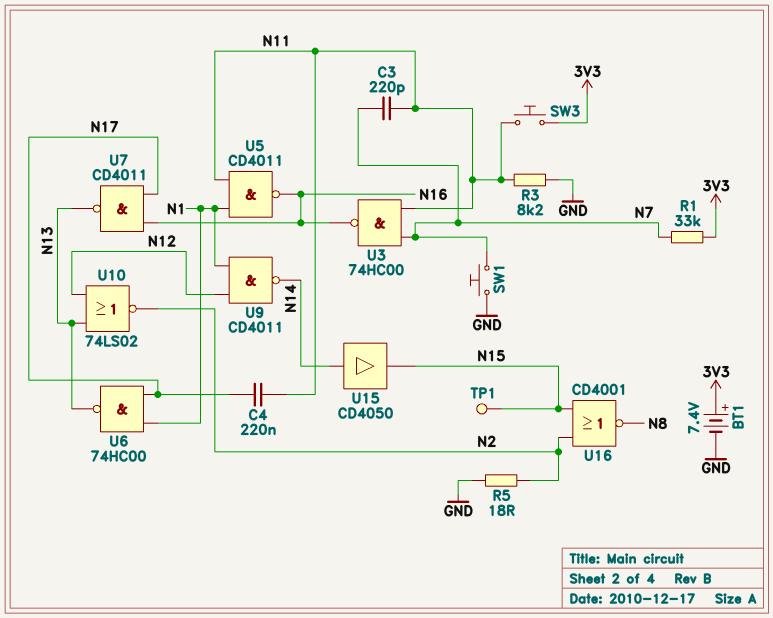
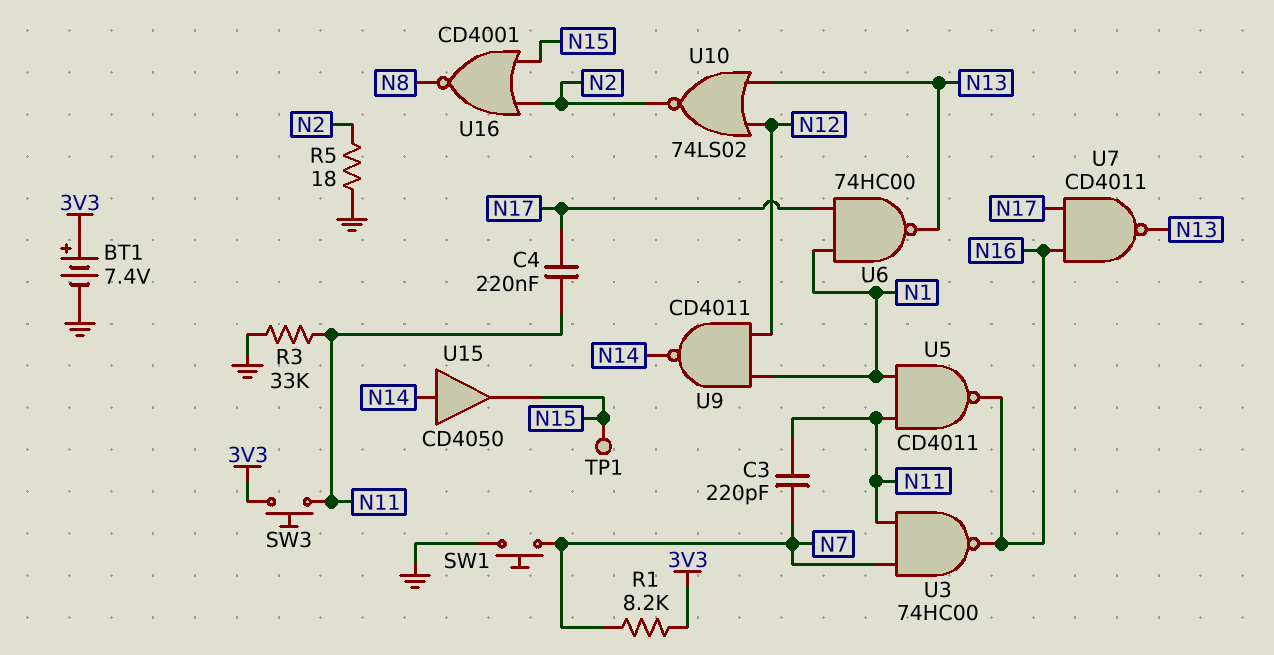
R1: 33k (3V3, N7) -> 8.2k (3V3, N7)
R3: 8.2k (GND, N11) -> 33k (GND, N11)

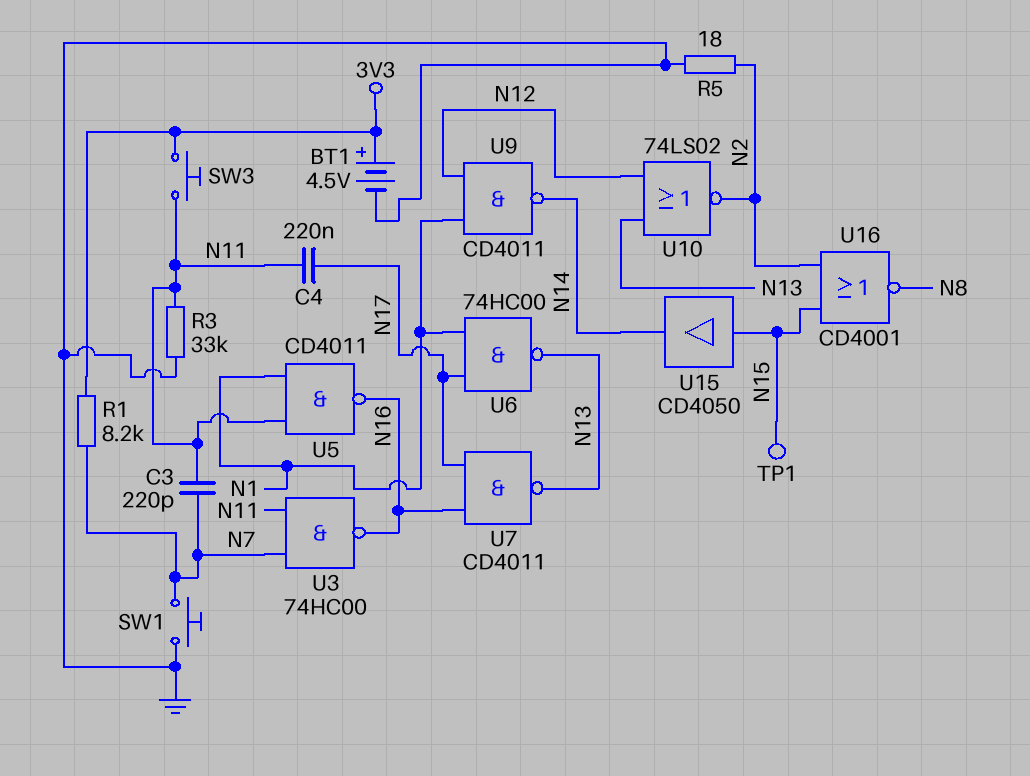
BT1: 7.4V (plus 3V3, minus GND) -> 4.5V (plus 3V3, minus GND)
U15: buffer CD4050 (in N14, out N15) -> buffer CD4050 (in N15, out N14)

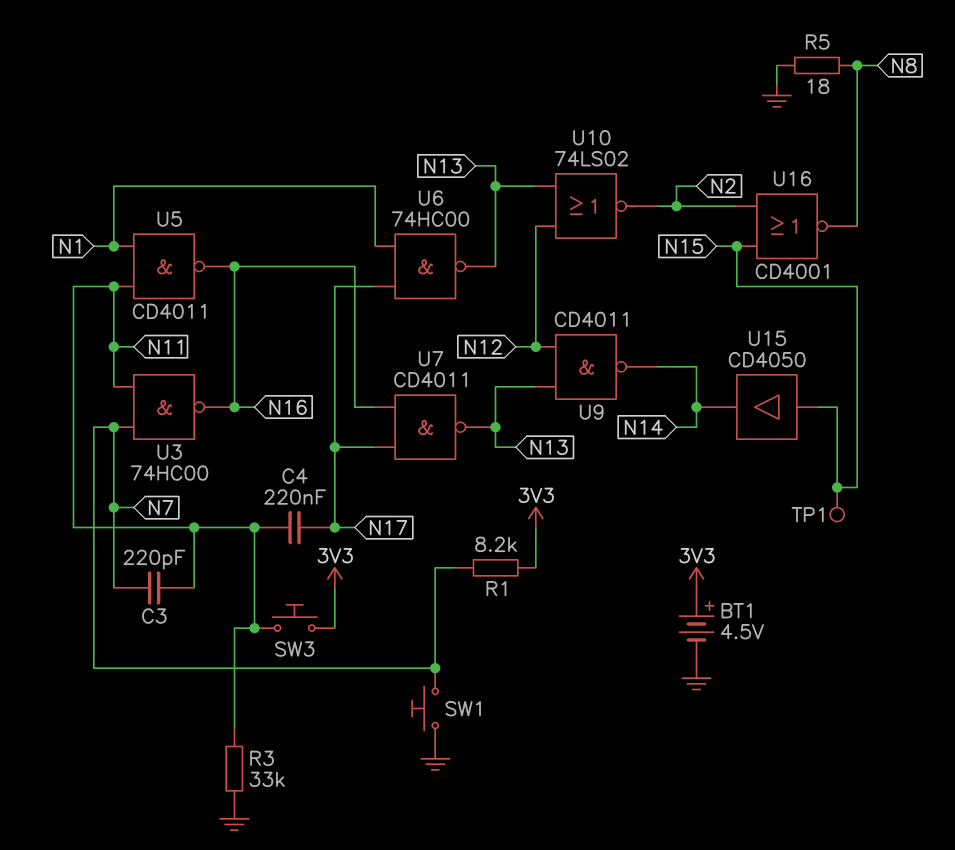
R5: 18 (GND, N2) -> 18 (GND, N8)
U9: NAND CD4011 (in N1, in N12, out N14) -> NAND CD4011 (in N12, in N13, out N14)

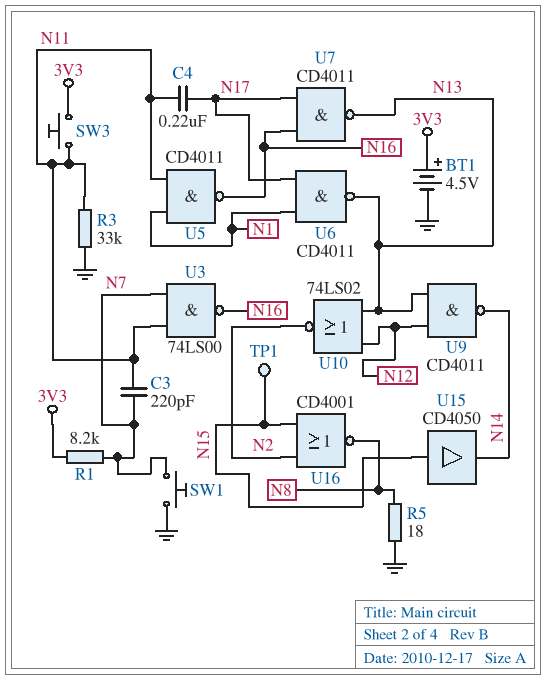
U3: NAND 74HC00 (in N7, in N11, out N16) -> NAND 74LS00 (in N7, in N11, out N16)
U6: NAND 74HC00 (in N1, in N17, out N13) -> NAND CD4011 (in N1, in N17, out N13)

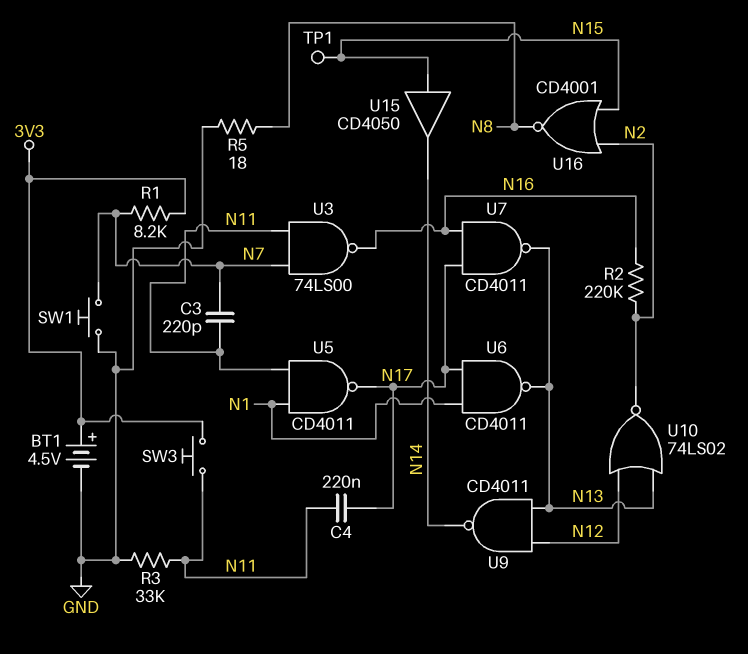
R2: none -> 220k (N2, N16)
U5: NAND CD4011 (in N1, in N11, out N16) -> NAND CD4011 (in N1, in N11, out N17)

